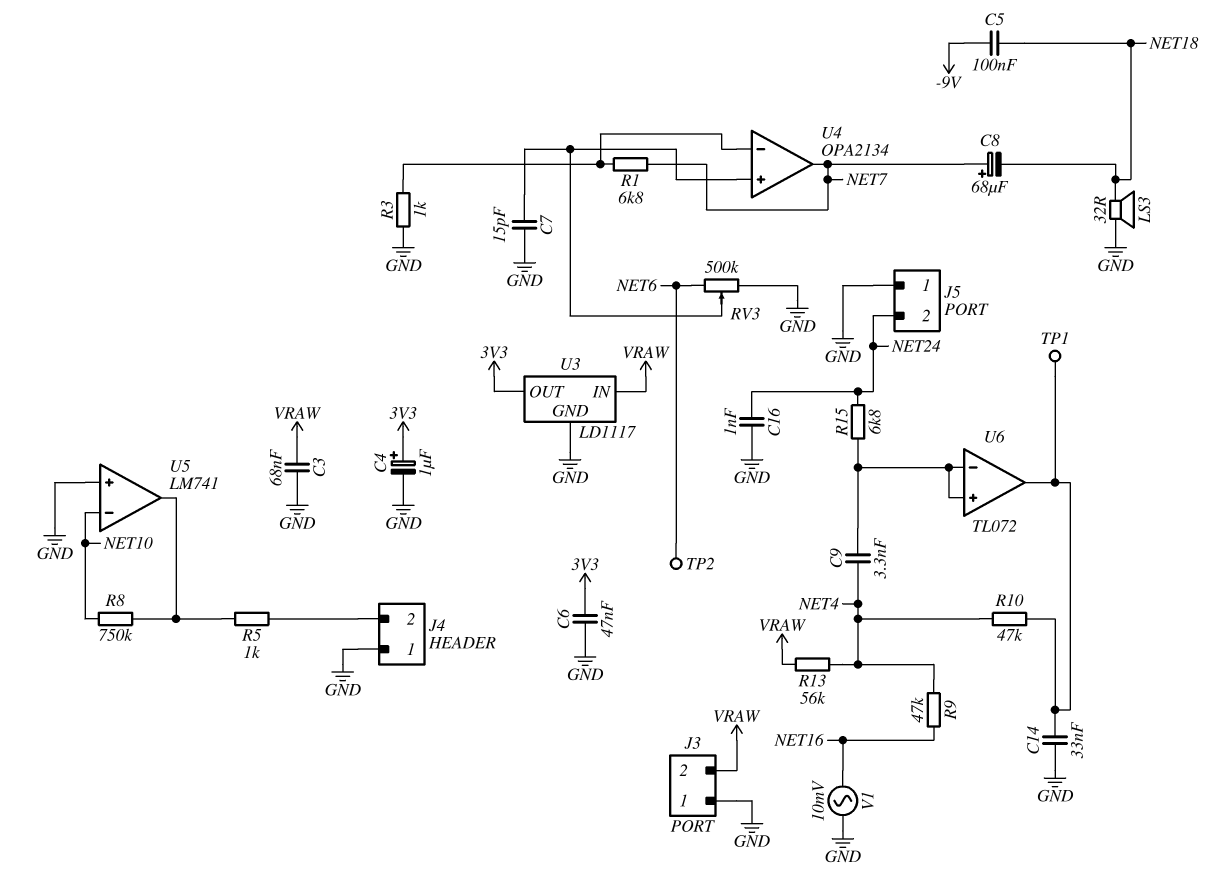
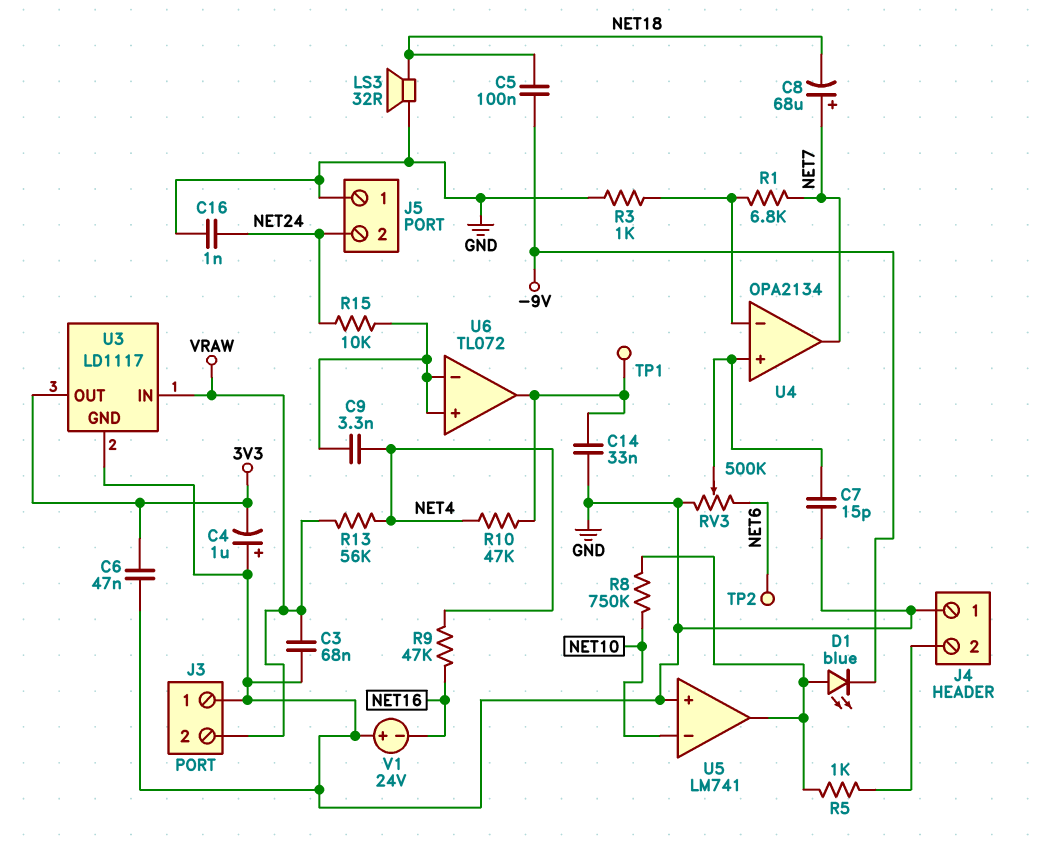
C4: 1uF (plus 3V3, minus GND) -> 1uF (plus GND, minus 3V3)
D1: none -> LED blue (A U5/out, K -9V)
R15: 6.8k (NET24, U6/in+) -> 10k (NET24, U6/in+)
V1: AC 10mV (GND, NET16) -> 24V (plus GND, minus NET16)

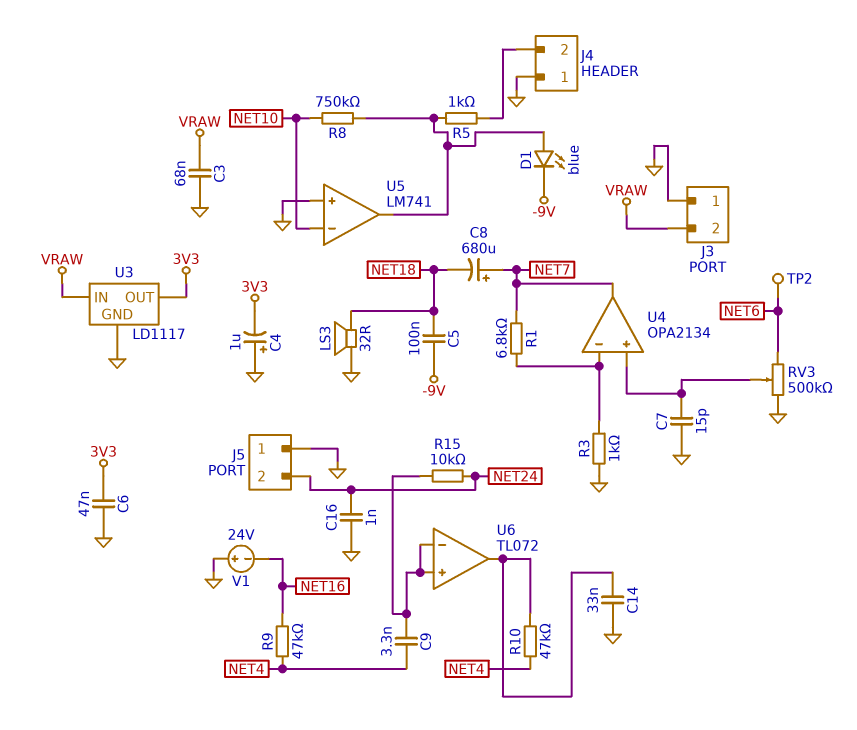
C8: 68uF (plus NET7, minus NET18) -> 680uF (plus NET7, minus NET18)
R13: 56k (NET4, VRAW) -> none
TP1: test point (U6/out) -> none

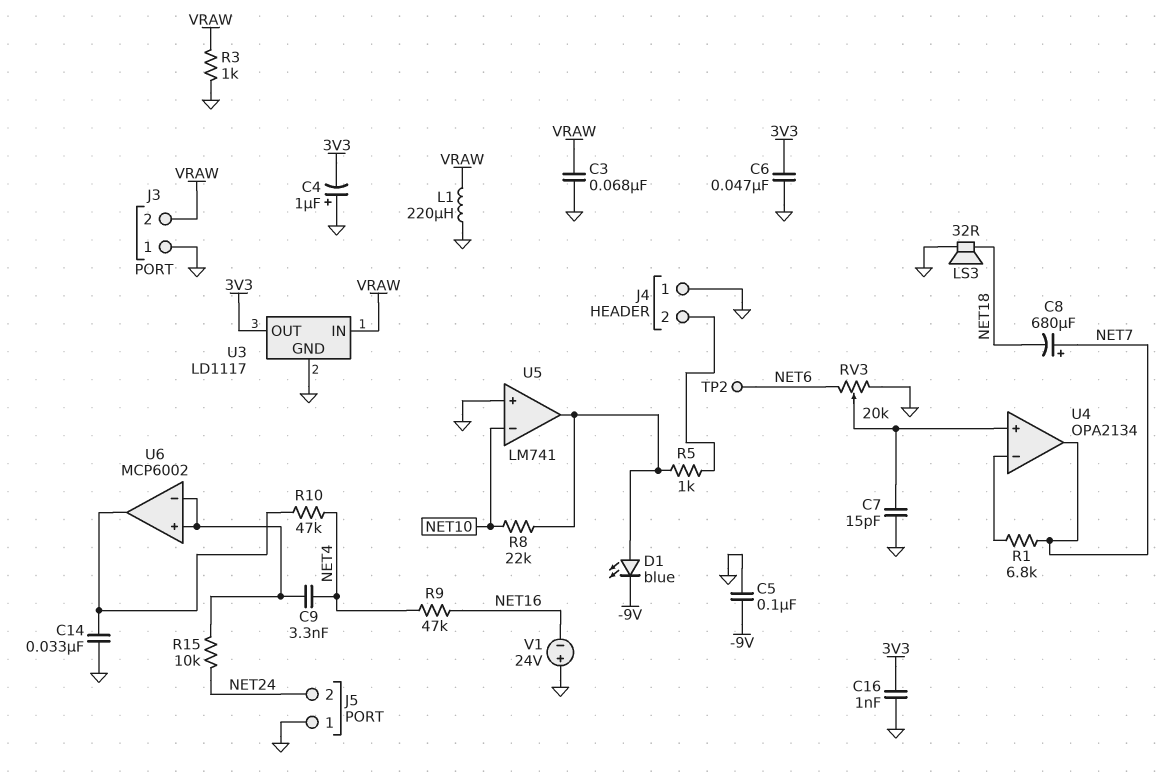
C5: 100nF (-9V, NET18) -> 100nF (-9V, GND)
C16: 1nF (GND, NET24) -> 1nF (3V3, GND)
L1: none -> 220uH (GND, VRAW)
R3: 1k (GND, U4/in-) -> 1k (GND, VRAW)
R8: 750k (NET10, U5/out) -> 22k (NET10, U5/out)
RV3: 500k (GND, NET6, wiper U4/in+) -> 20k (GND, NET6, wiper U4/in+)
U6: TL072 -> MCP6002

